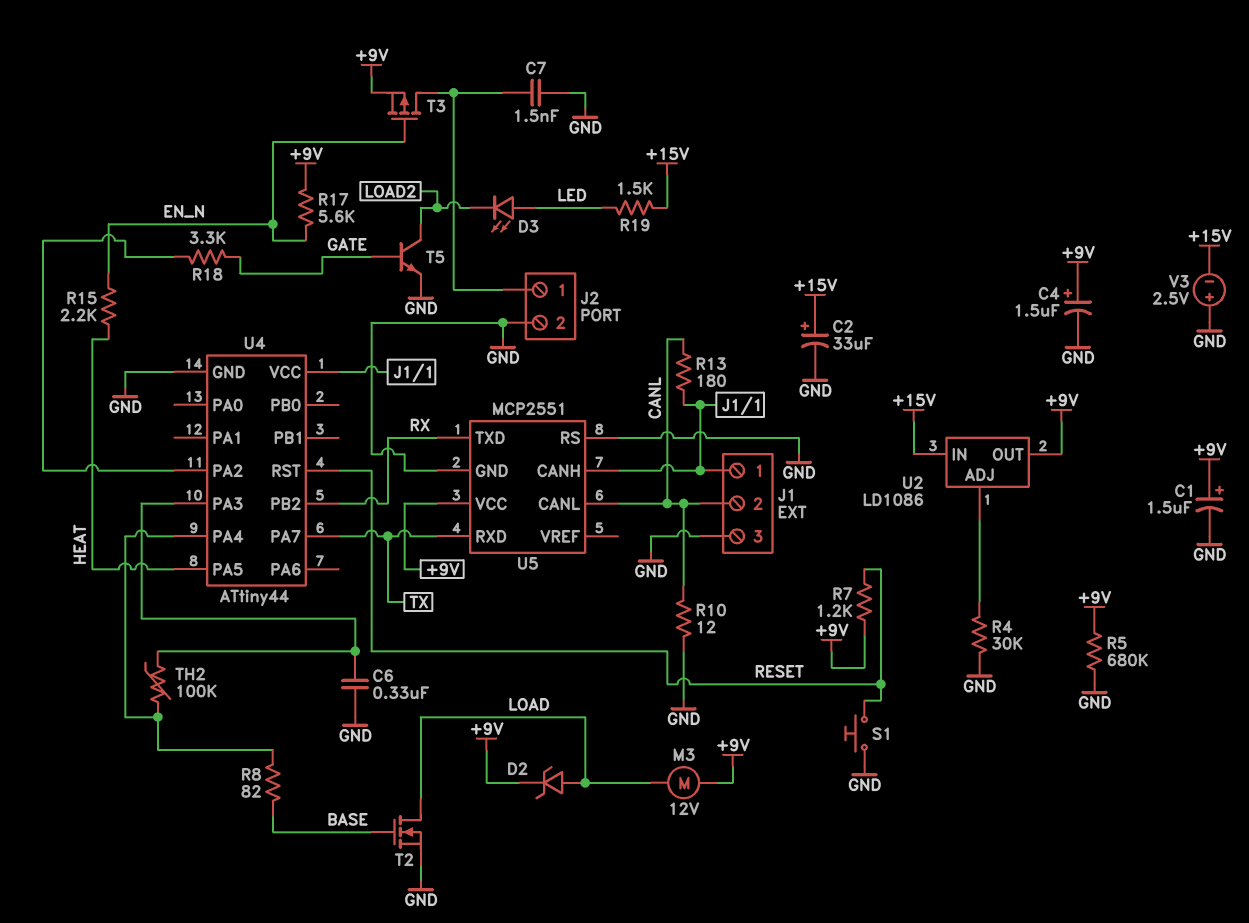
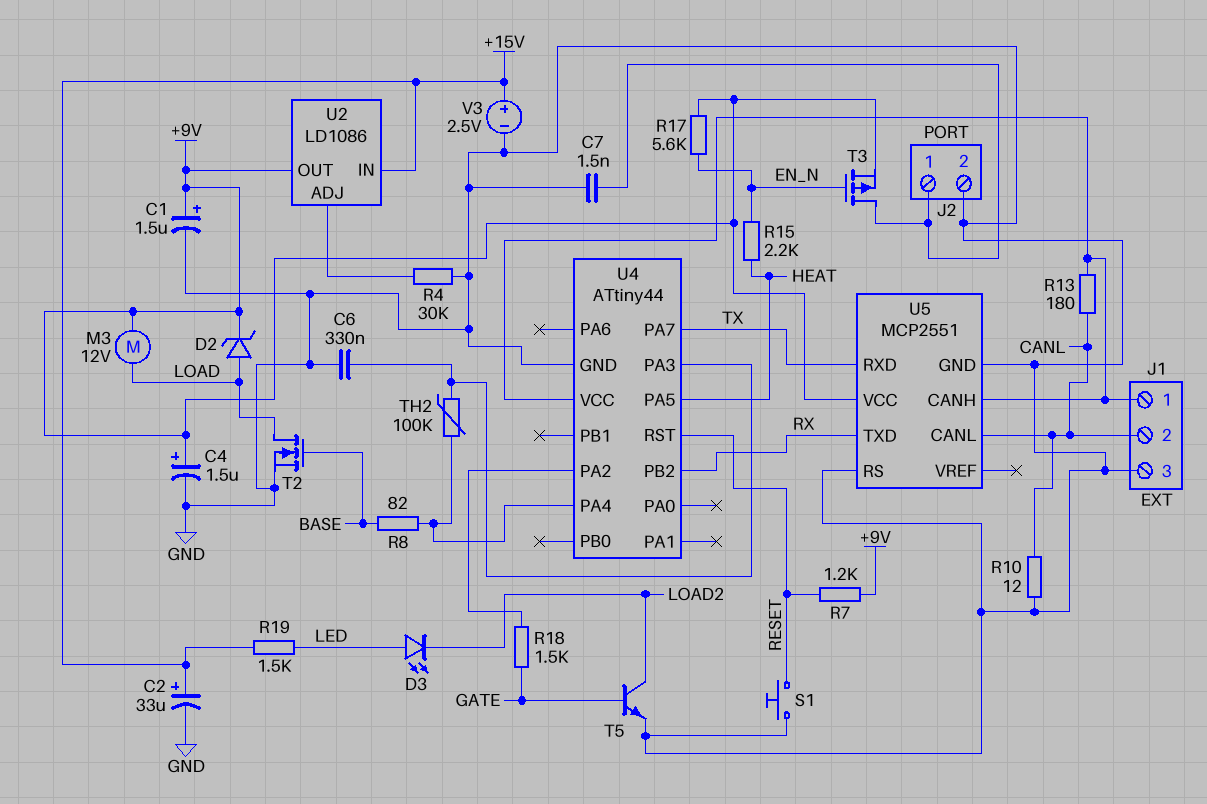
R5: 680k (+9V, GND) -> none
R18: 3.3k (GATE, U4/PA2) -> 1.5k (GATE, U4/PA2)
V3: 2.5V (plus GND, minus +15V) -> 2.5V (plus +15V, minus GND)

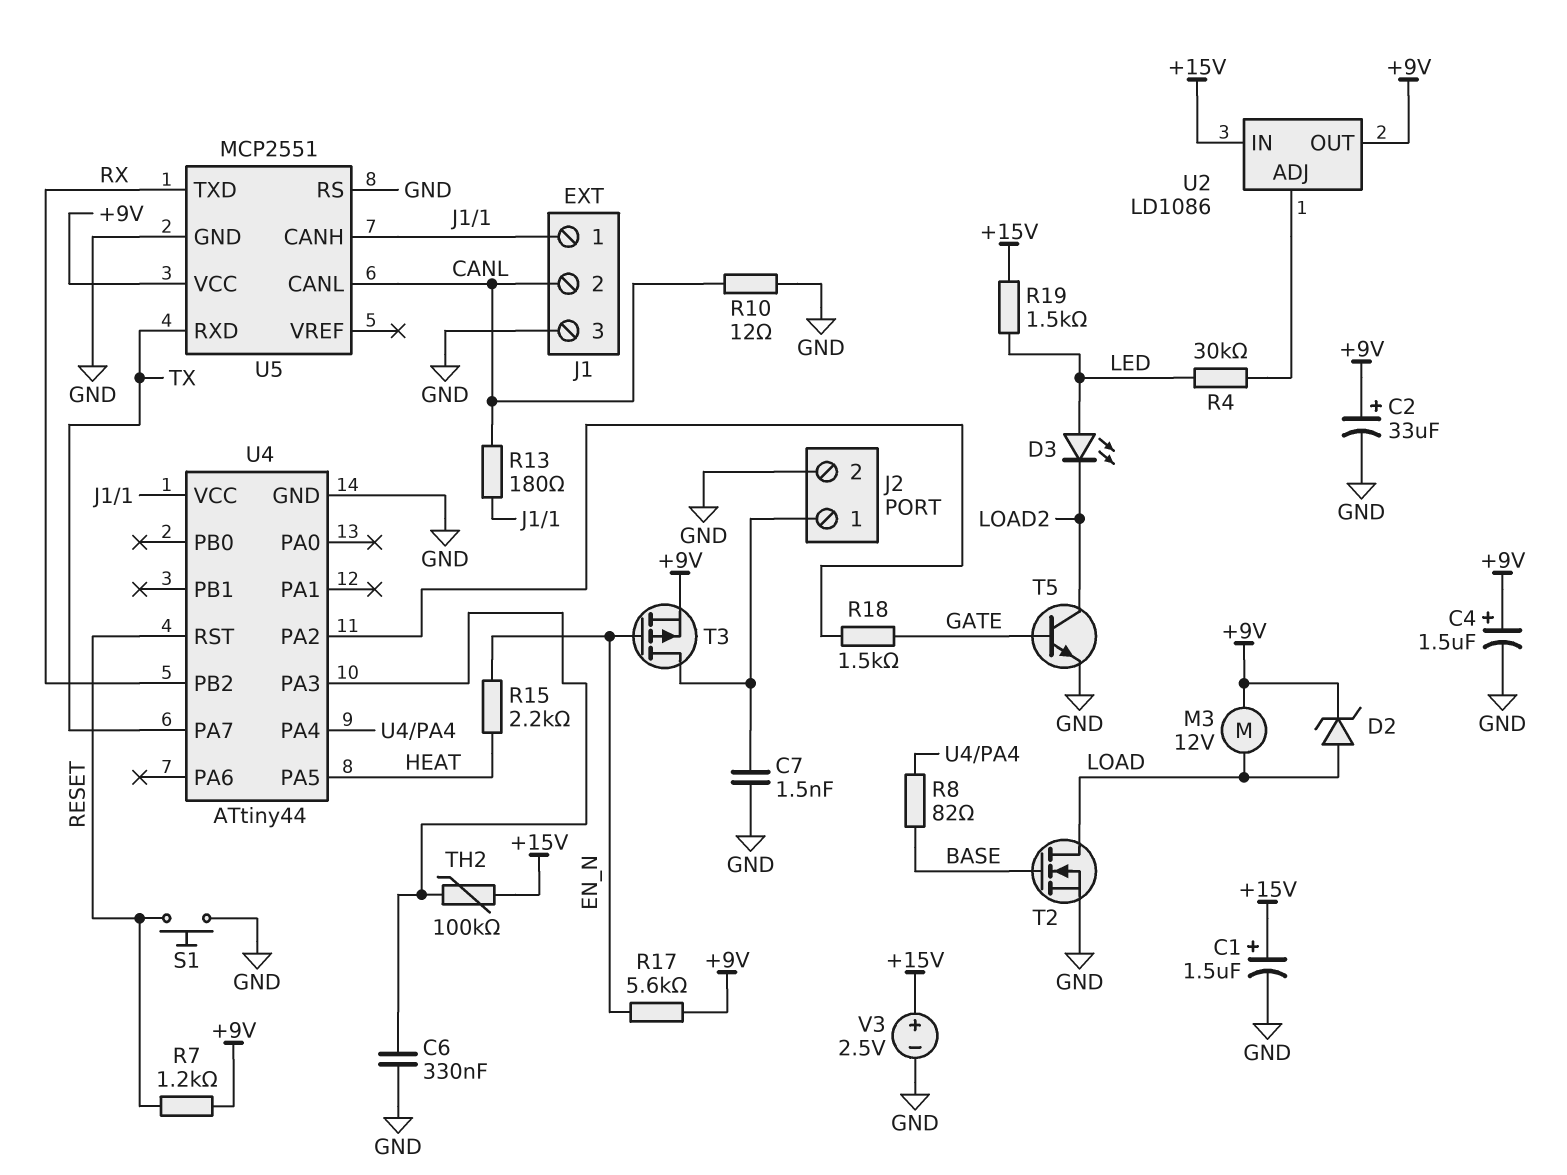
C1: 1.5uF (plus +9V, minus GND) -> 1.5uF (plus +15V, minus GND)
C2: 33uF (plus +15V, minus GND) -> 33uF (plus +9V, minus GND)
R4: 30k (GND, U2/ADJ) -> 30k (LED, U2/ADJ)
TH2: 100k (U4/PA3, U4/PA4) -> 100k (+15V, U4/PA3)

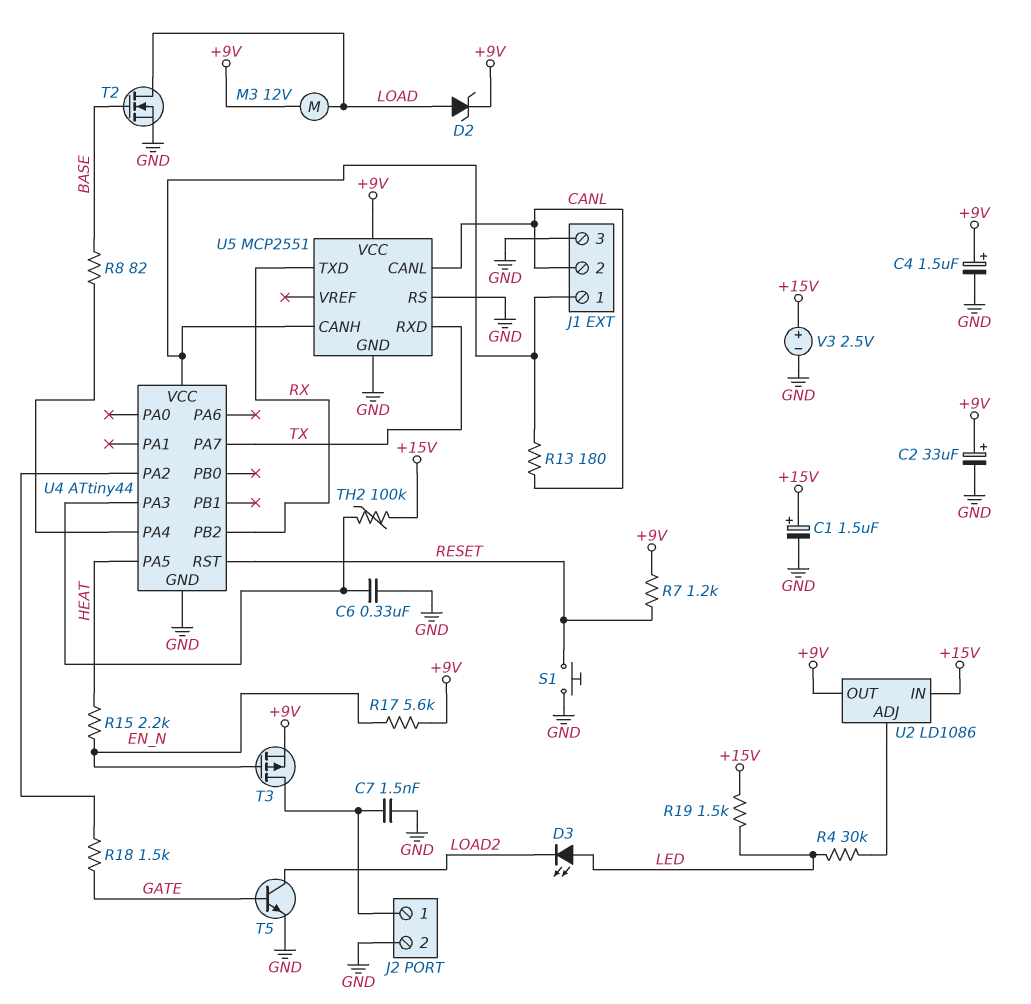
R10: 12 (CANL, GND) -> none

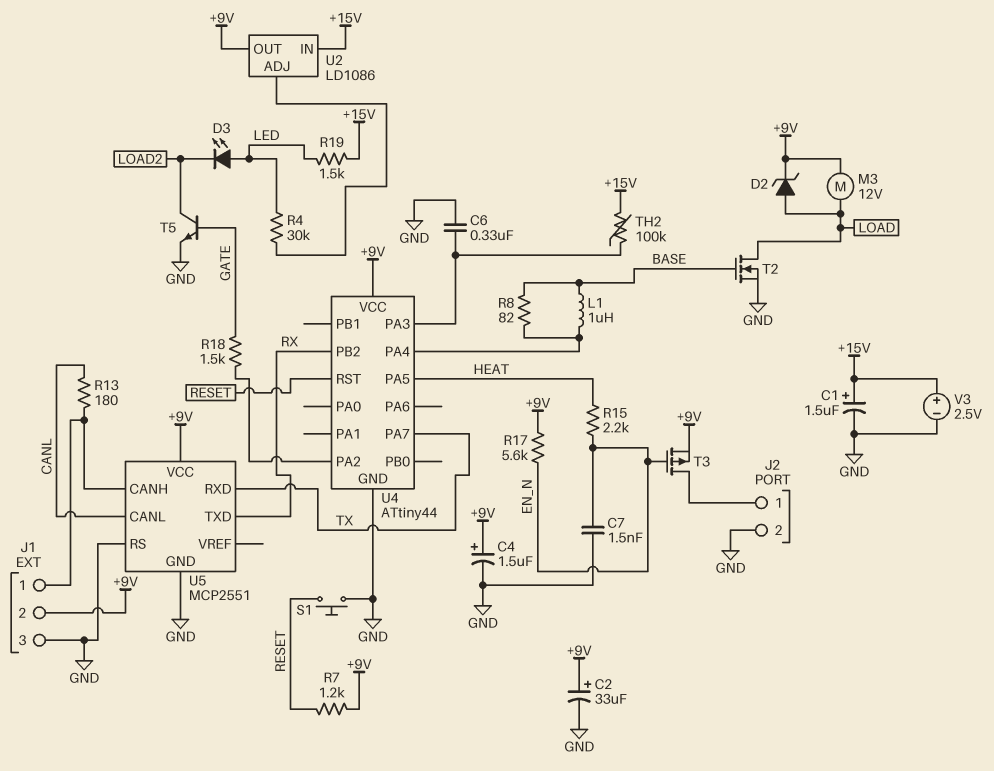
C7: 1.5nF (GND, J2/1) -> 1.5nF (EN_N, GND)
J1 pin 2: CANL -> +9V
L1: none -> 1uH (BASE, U4/PA4)
U4 pin VCC: J1/1 -> +9V

